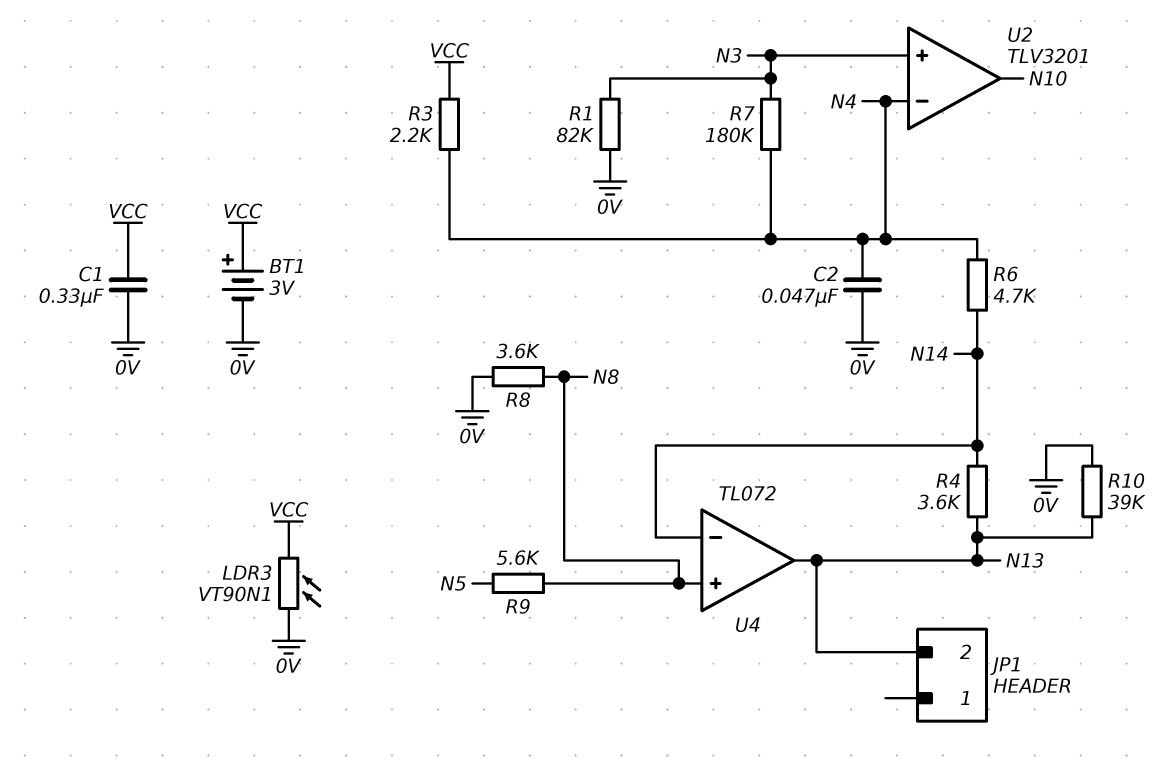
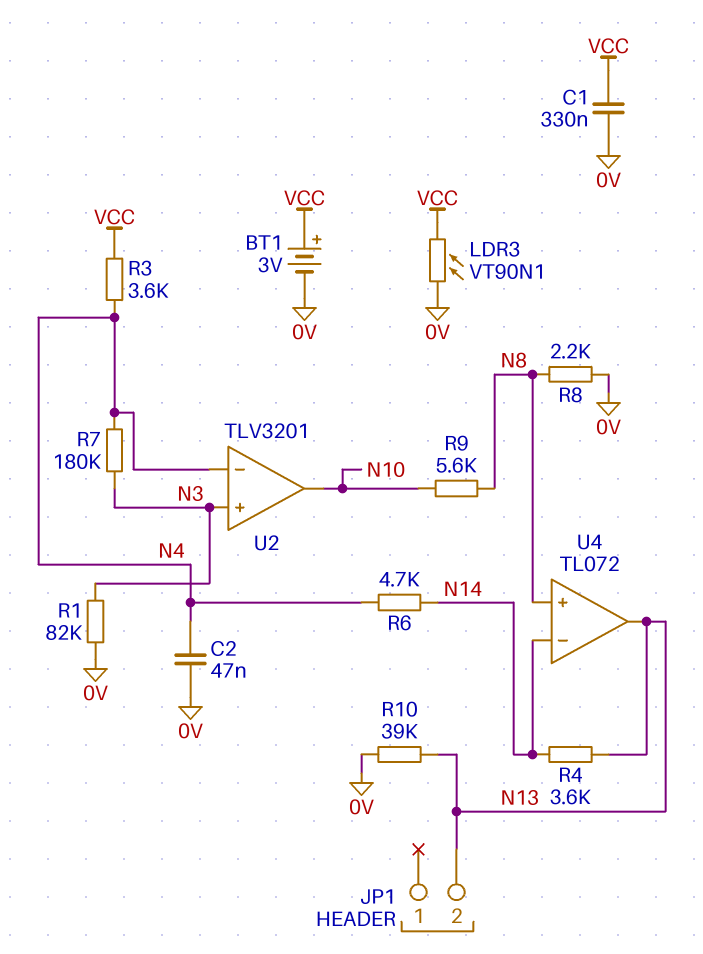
R3: 2.2k (N4, VCC) -> 3.6k (N4, VCC)
R8: 3.6k (0V, N8) -> 2.2k (0V, N8)
R9: 5.6k (N5, N8) -> 5.6k (N8, N10)

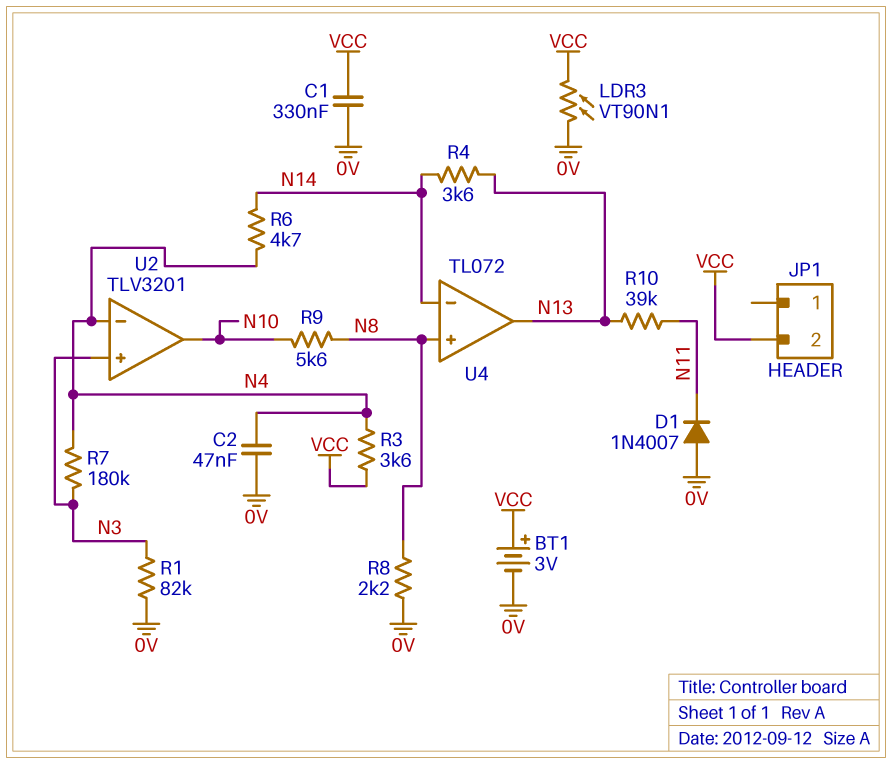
D1: none -> diode 1N4007 (A 0V, K N11)
JP1 pin 2: N13 -> VCC
R10: 39k (0V, N13) -> 39k (N11, N13)

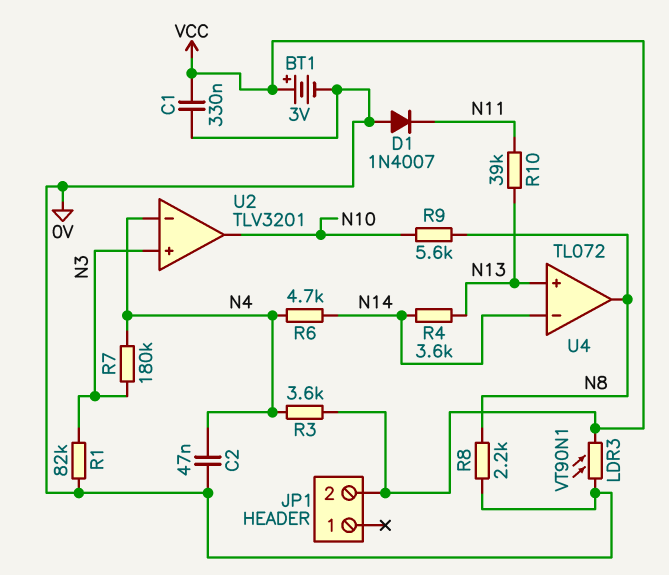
U4 pin in+: N8 -> N13
U4 pin out: N13 -> N8

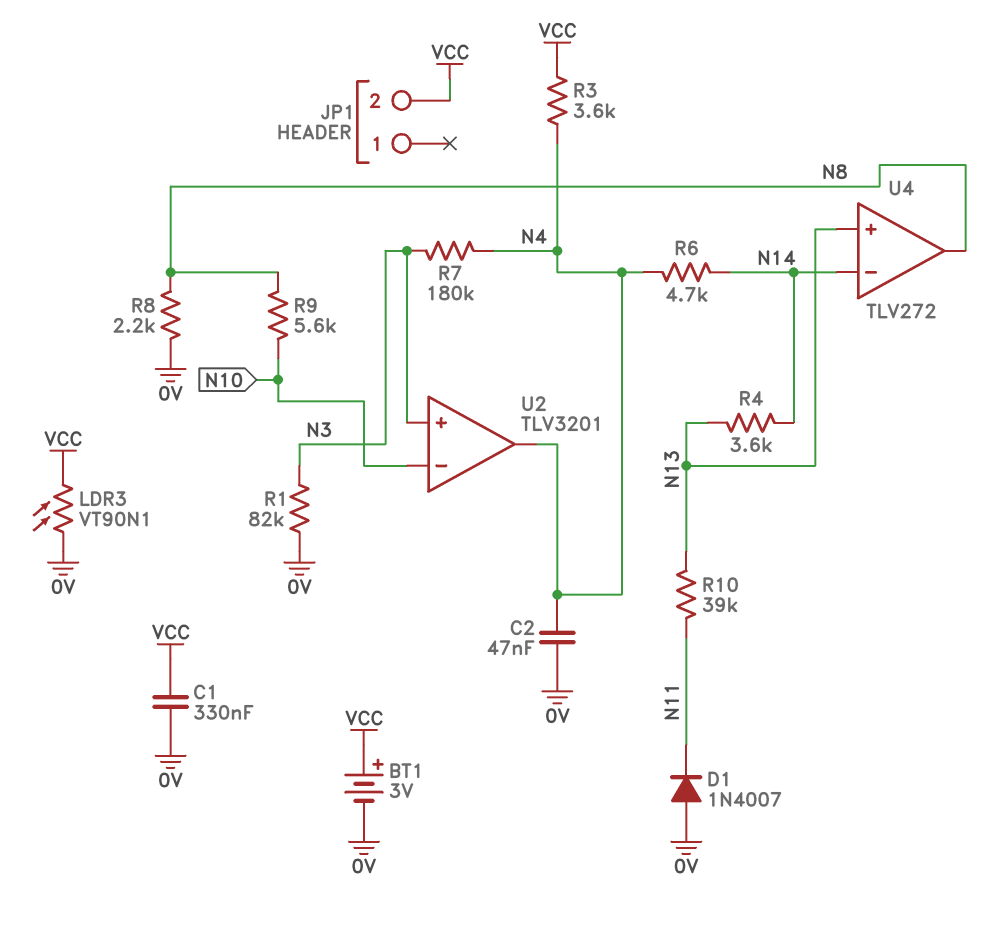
U2 pin in-: N4 -> N10
U2 pin out: N10 -> N4
U4: TL072 -> TLV272

